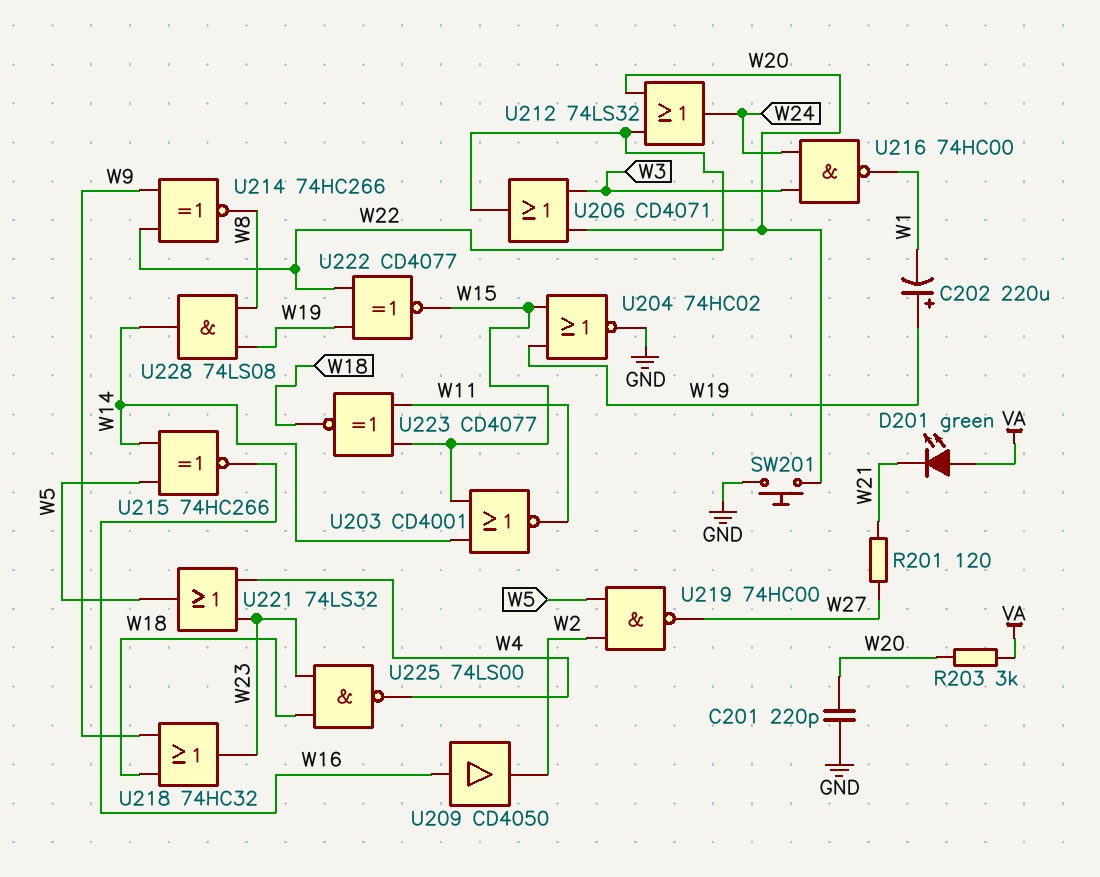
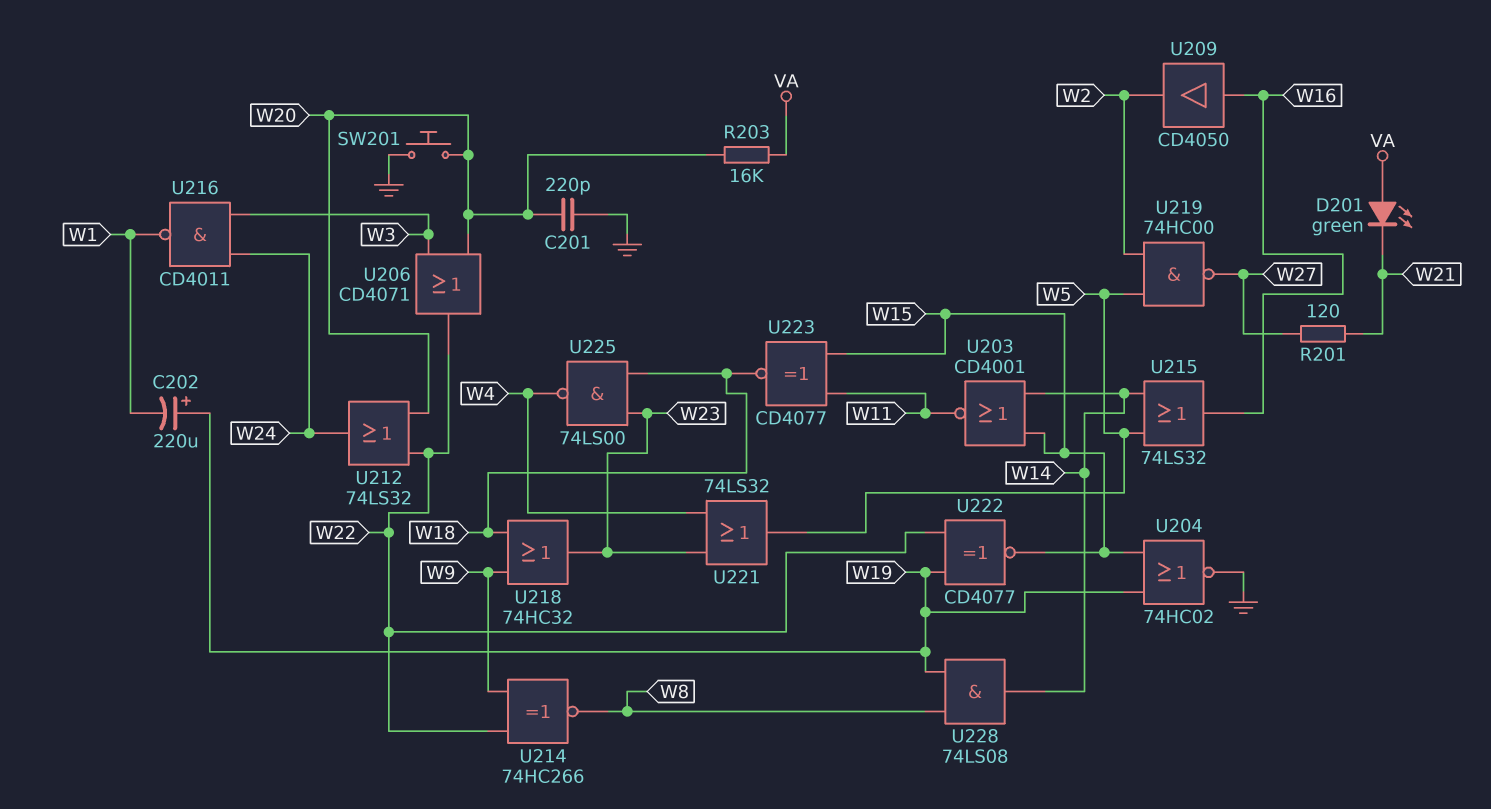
R203: 3k (VA, W20) -> 16k (VA, W20)
U215: XNOR 74HC266 (in W5, in W14, out W16) -> OR 74LS32 (in W5, in W14, out W16)
U216: NAND 74HC00 (in W3, in W24, out W1) -> NAND CD4011 (in W3, in W24, out W1)

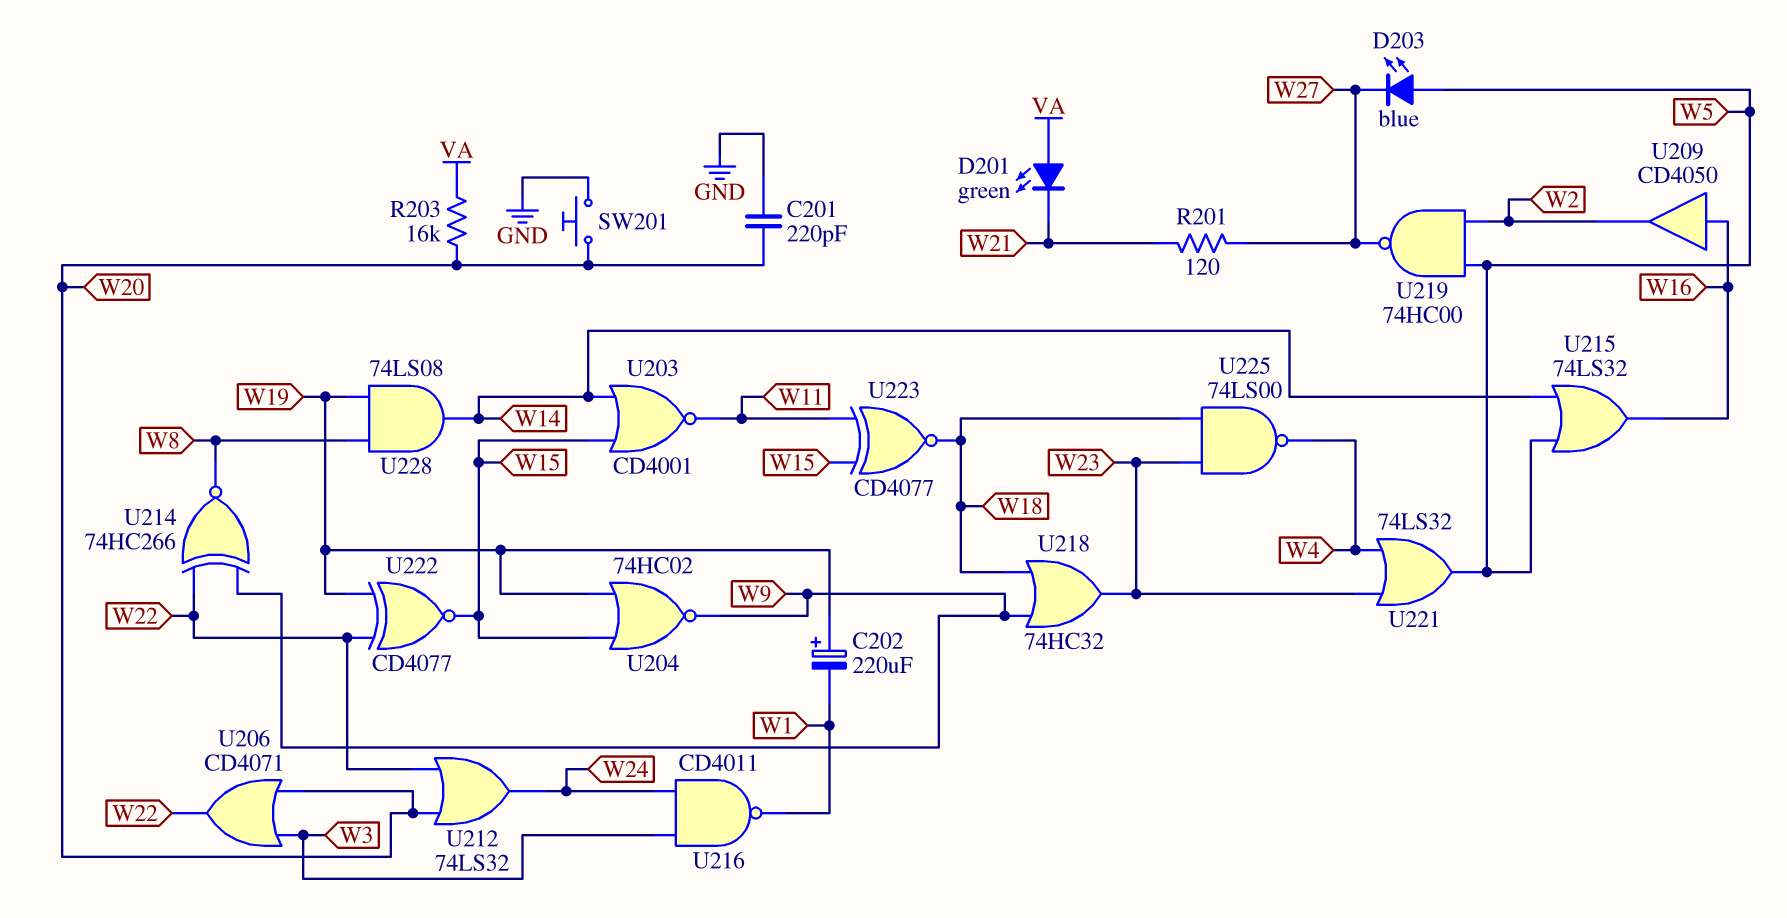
D203: none -> LED blue (A W5, K W27)
U204: NOR 74HC02 (in W15, in W19, out GND) -> NOR 74HC02 (in W15, in W19, out W9)

